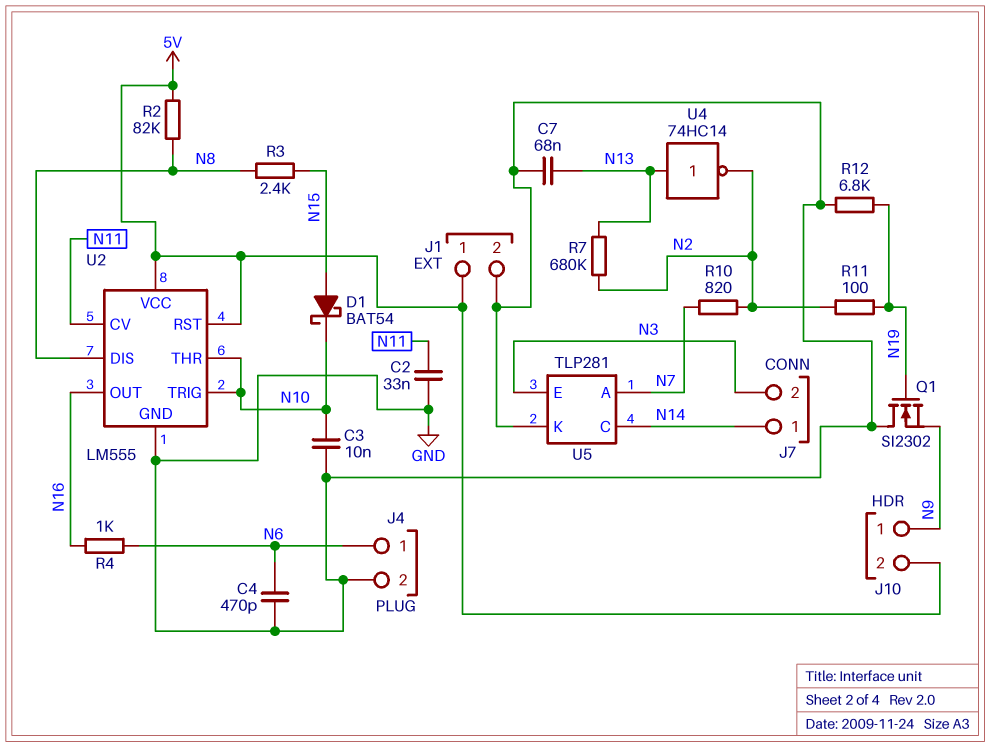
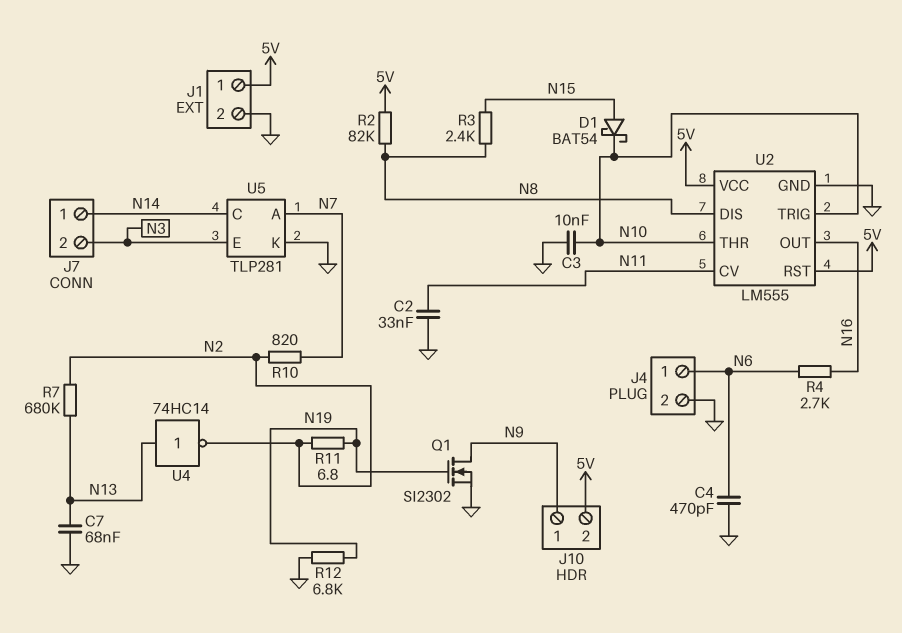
Q1: NMOS SI2302 (G N19, D GND, S N9) -> NMOS SI2302 (G N19, D N9, S GND)
R4: 1k (N6, N16) -> 2.7k (N6, N16)
R11: 100 (N2, N19) -> 6.8 (N2, N19)

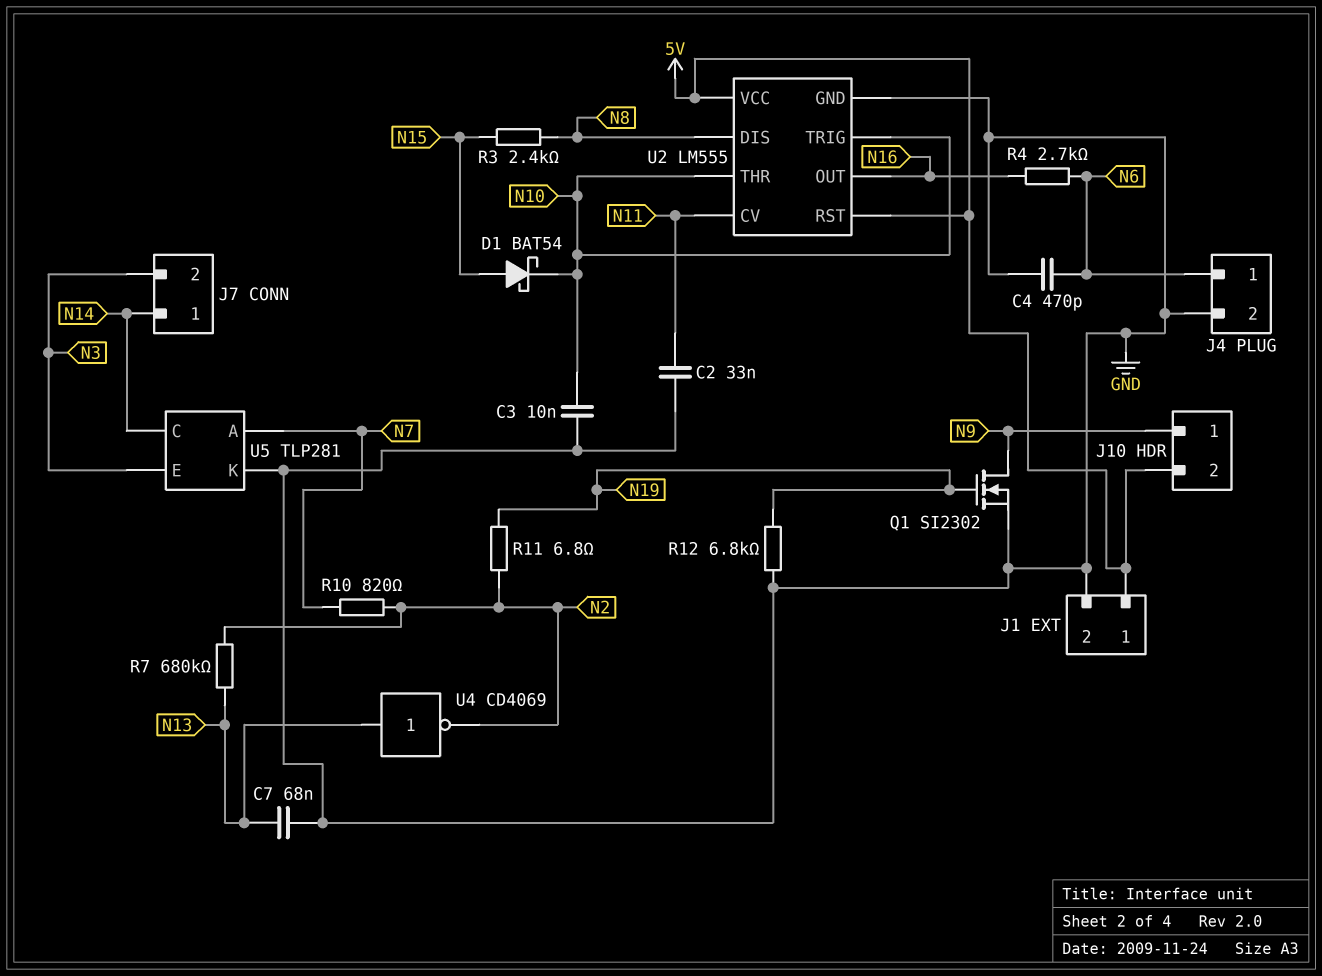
R2: 82k (5V, N8) -> none
U4: NOT 74HC14 (in N13, out N2) -> NOT CD4069 (in N13, out N2)

